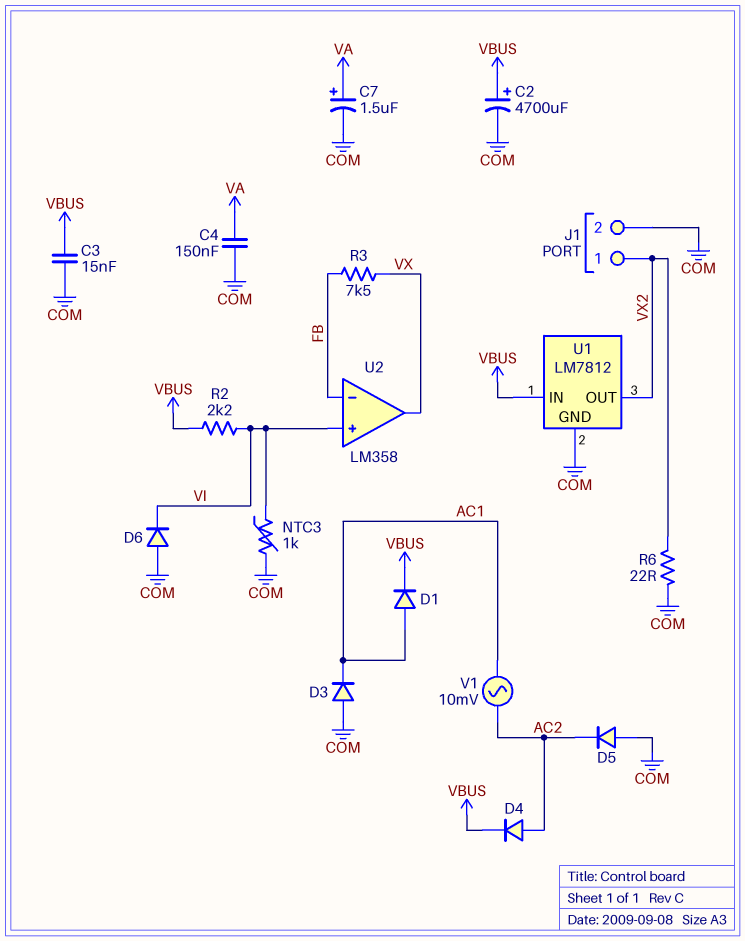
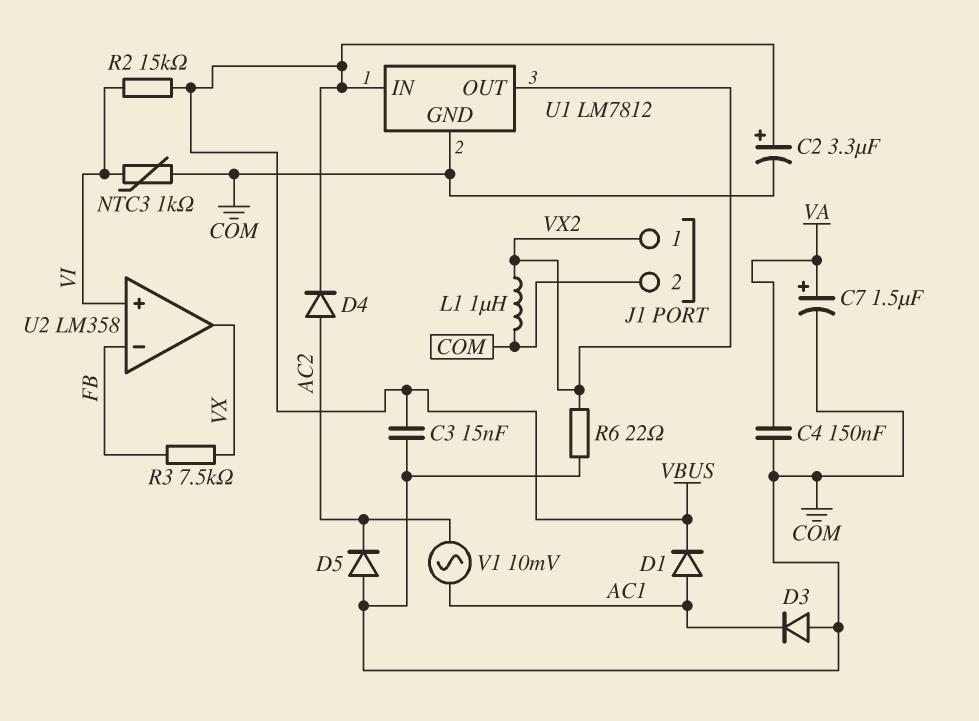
C2: 4700uF (plus VBUS, minus COM) -> 3.3uF (plus VBUS, minus COM)
D6: diode (A COM, K VI) -> none
L1: none -> 1uH (COM, VX2)
R2: 2.2k (VBUS, VI) -> 15k (VBUS, VI)

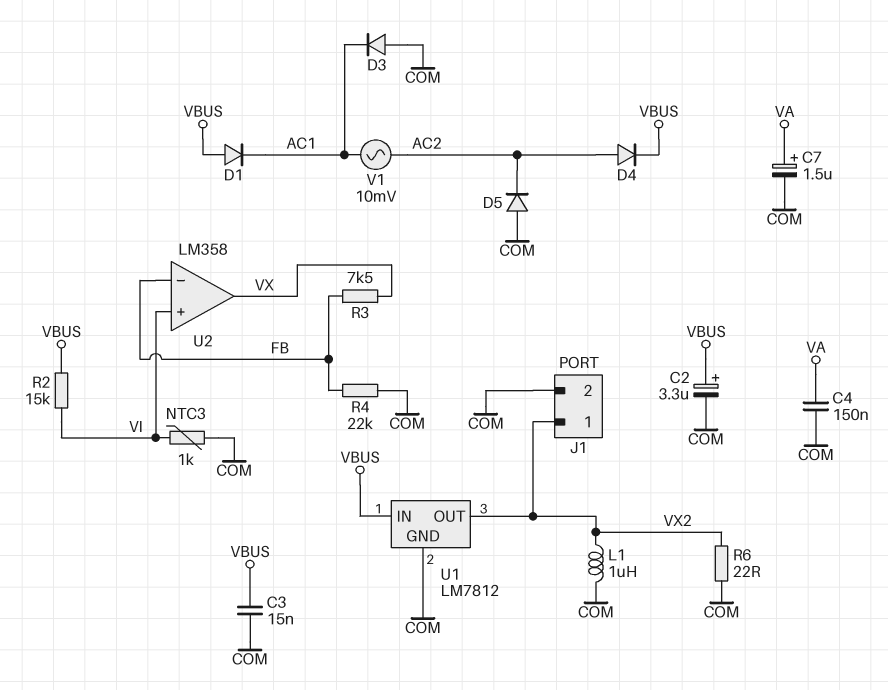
D1: diode (A AC1, K VBUS) -> diode (A VBUS, K AC1)
R4: none -> 22k (COM, FB)

